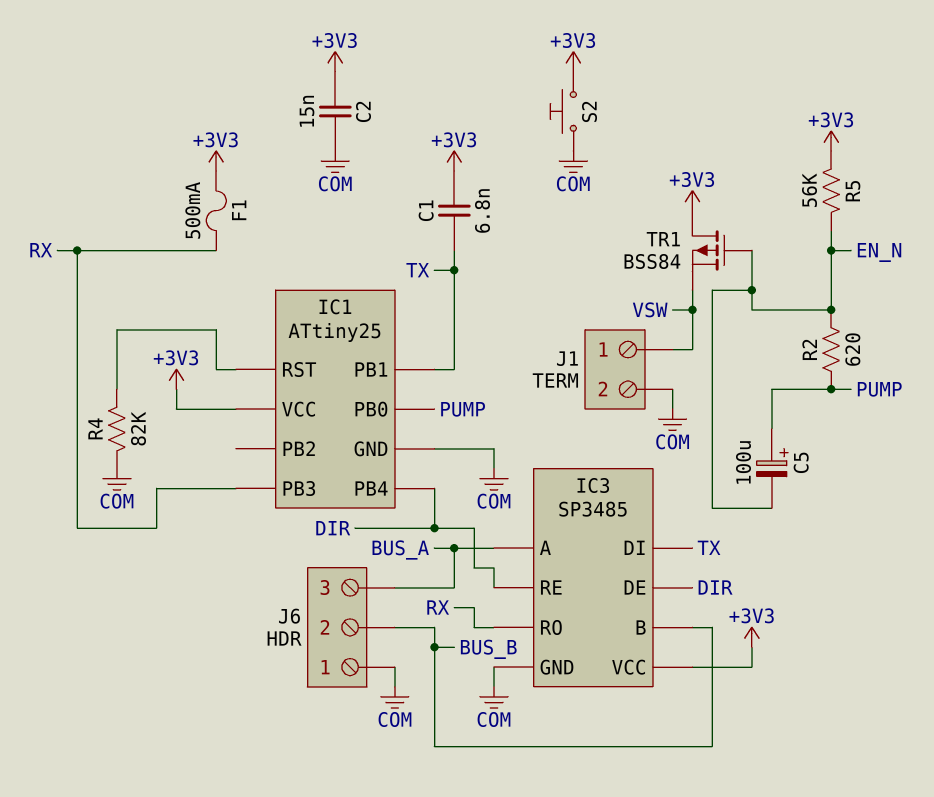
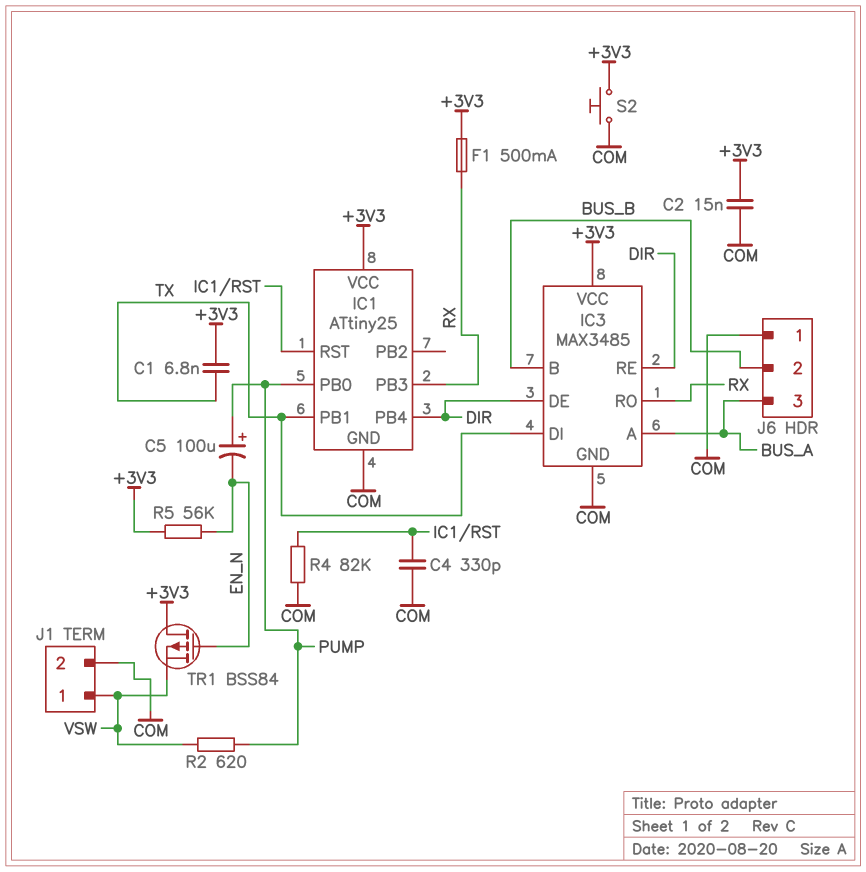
C4: none -> 330pF (COM, IC1/RST)
IC3: SP3485 -> MAX3485
R2: 620 (EN_N, PUMP) -> 620 (PUMP, VSW)

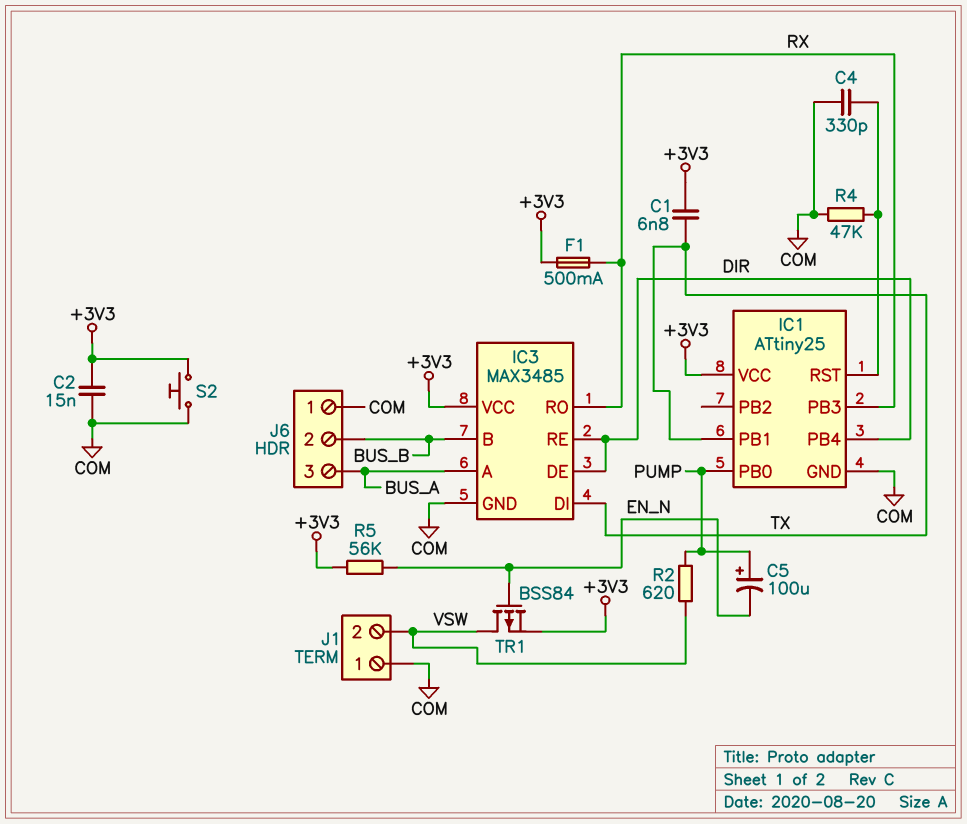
J1 pin 1: VSW -> COM
J1 pin 2: COM -> VSW
R4: 82k (COM, IC1/RST) -> 47k (COM, IC1/RST)
TR1: PMOS BSS84 (G EN_N, D +3V3, S VSW) -> PMOS BSS84 (G EN_N, D VSW, S +3V3)

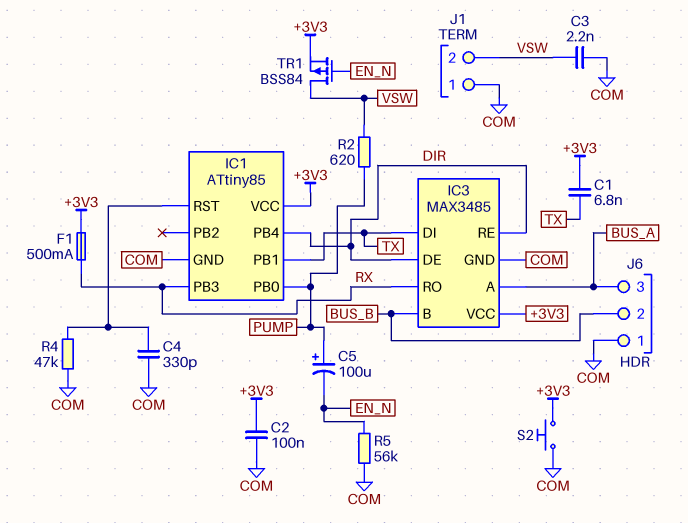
C2: 15nF (+3V3, COM) -> 100nF (+3V3, COM)
C3: none -> 2.2nF (COM, VSW)
IC1: ATtiny25 -> ATtiny85
R5: 56k (+3V3, EN_N) -> 56k (COM, EN_N)

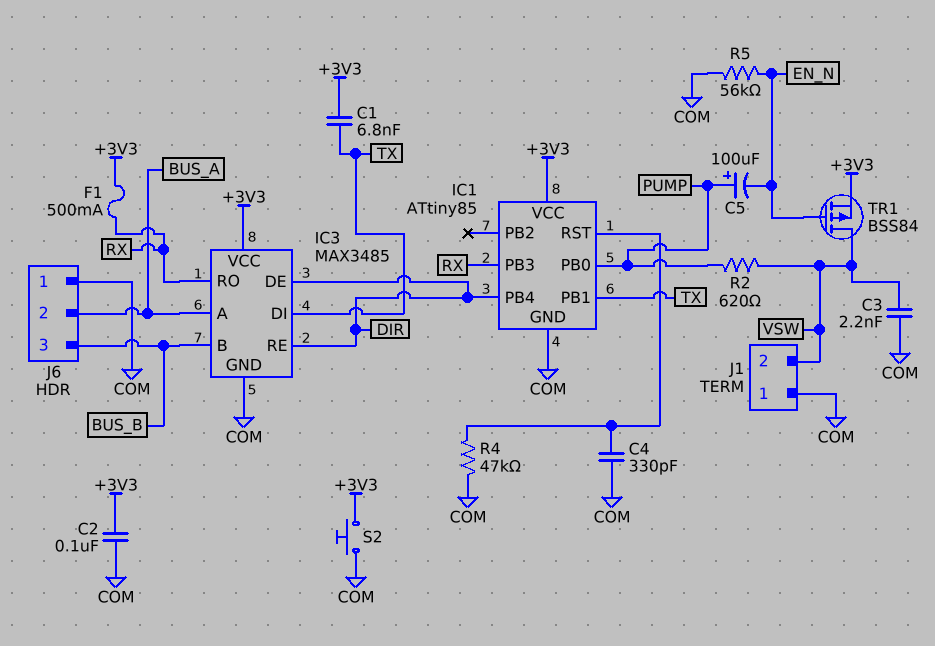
J6 pin 2: BUS_B -> BUS_A
J6 pin 3: BUS_A -> BUS_B

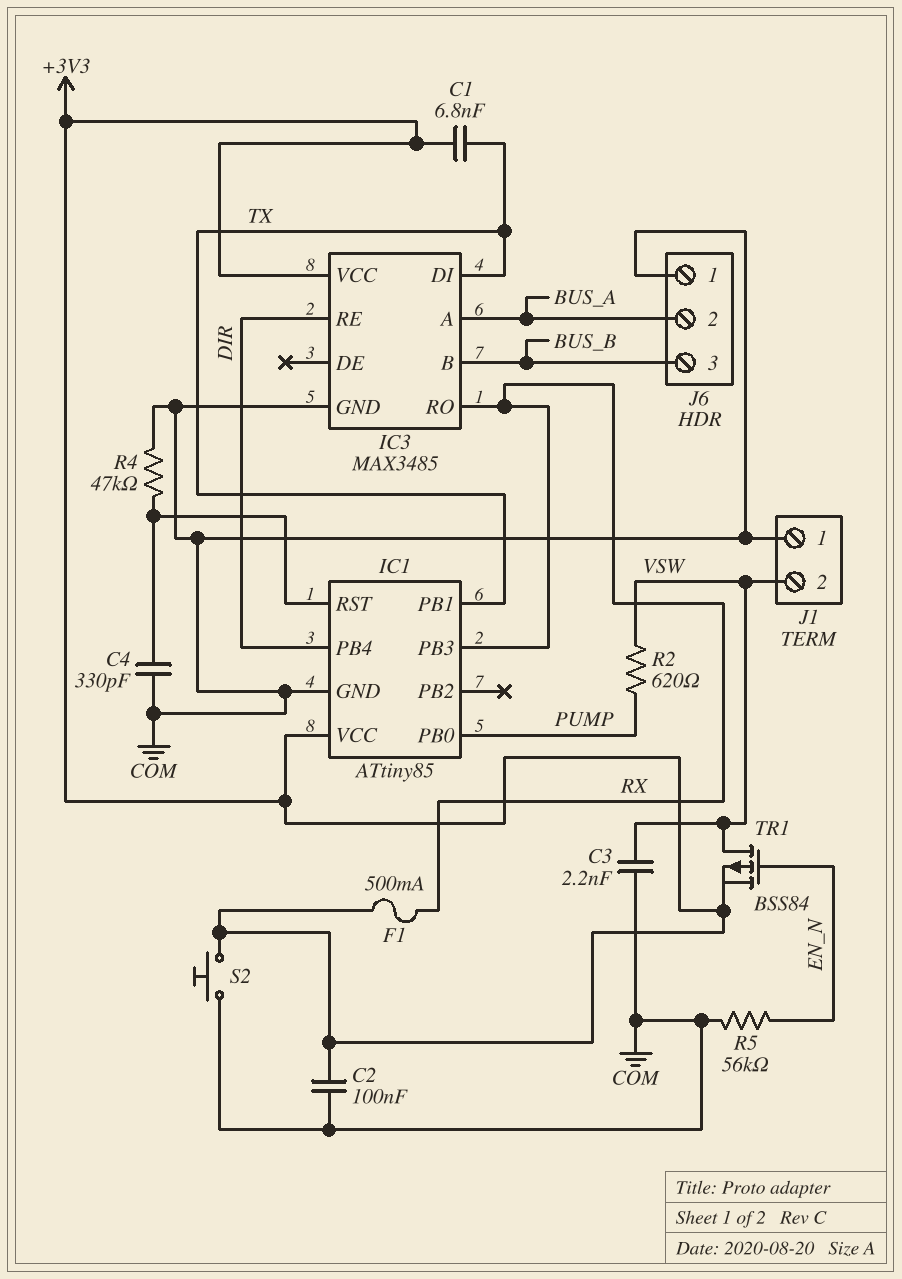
C5: 100uF (plus PUMP, minus EN_N) -> none
IC3 pin DE: DIR -> none

